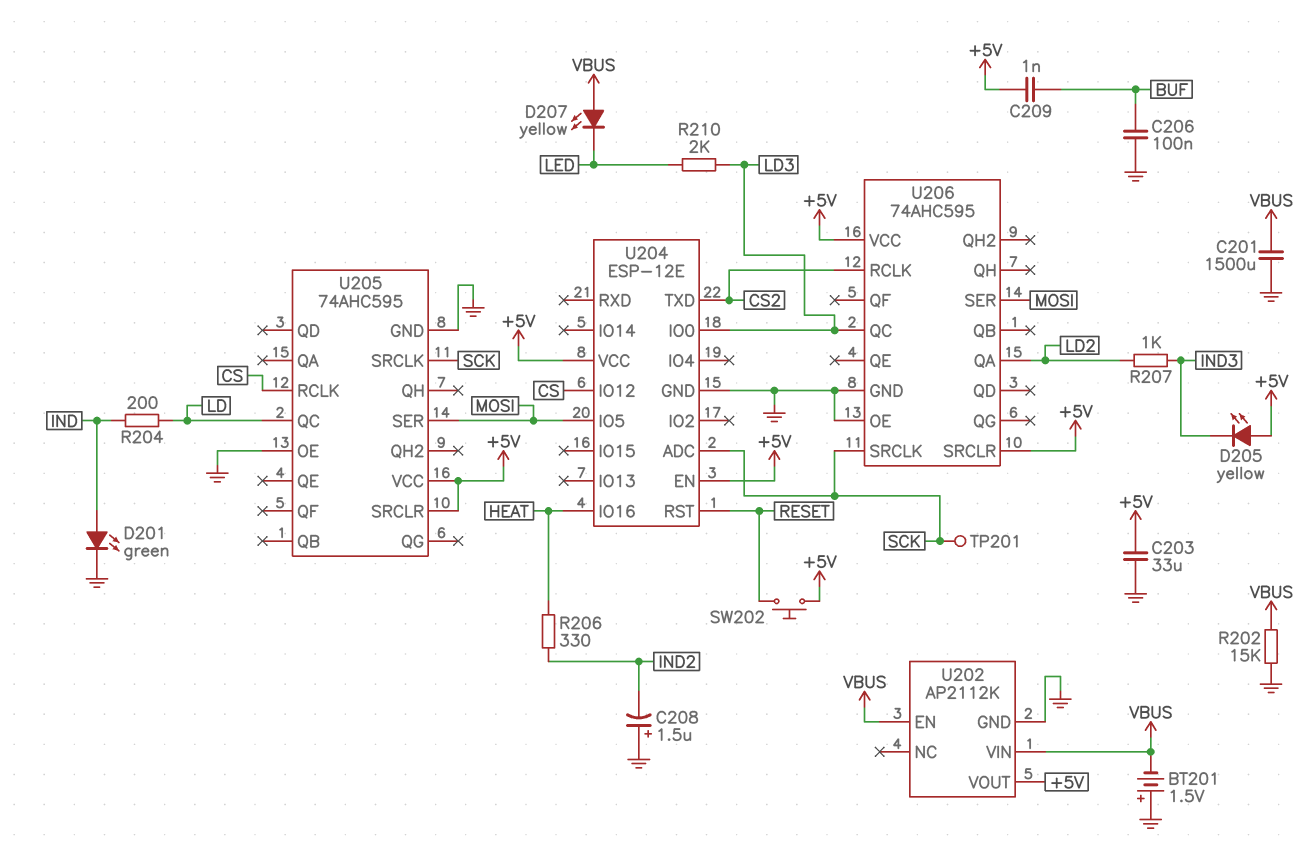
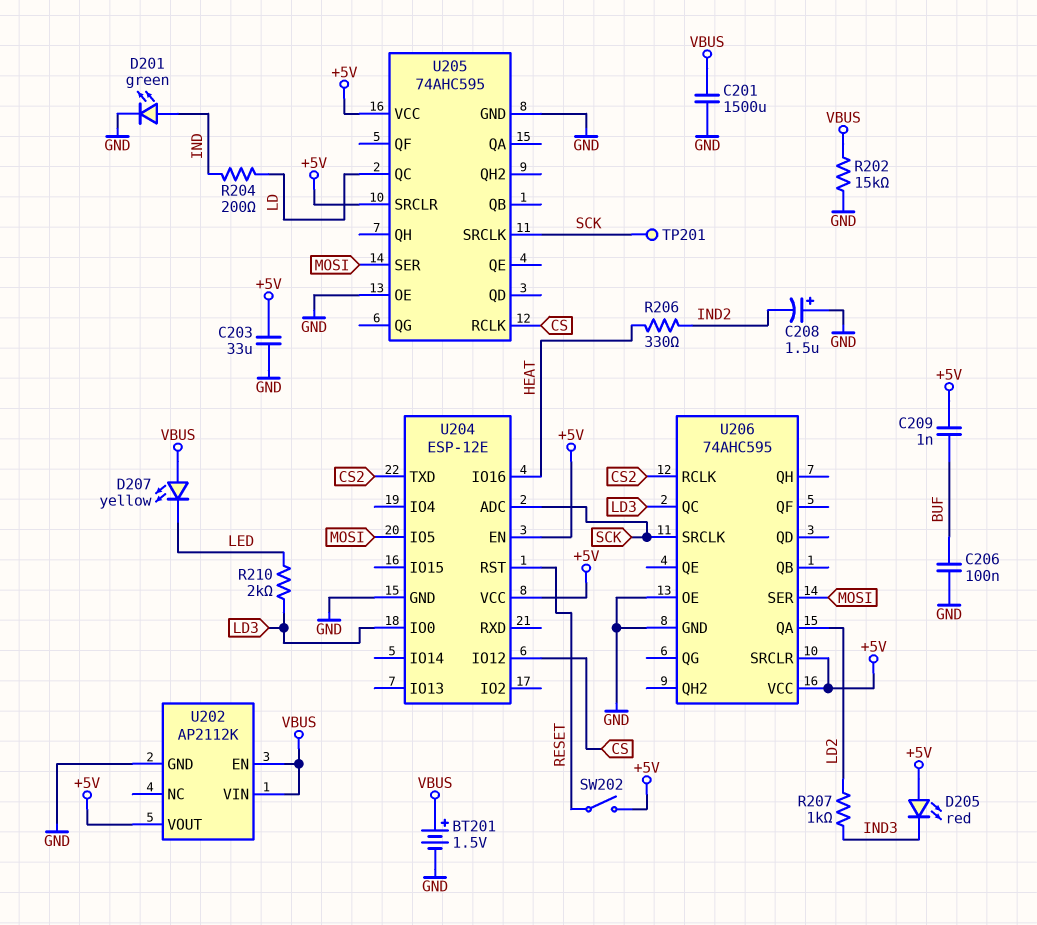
BT201: 1.5V (plus GND, minus VBUS) -> 1.5V (plus VBUS, minus GND)
D205: LED yellow (A +5V, K IND3) -> LED red (A +5V, K IND3)
SW202: button (+5V, RESET) -> switch (+5V, RESET)

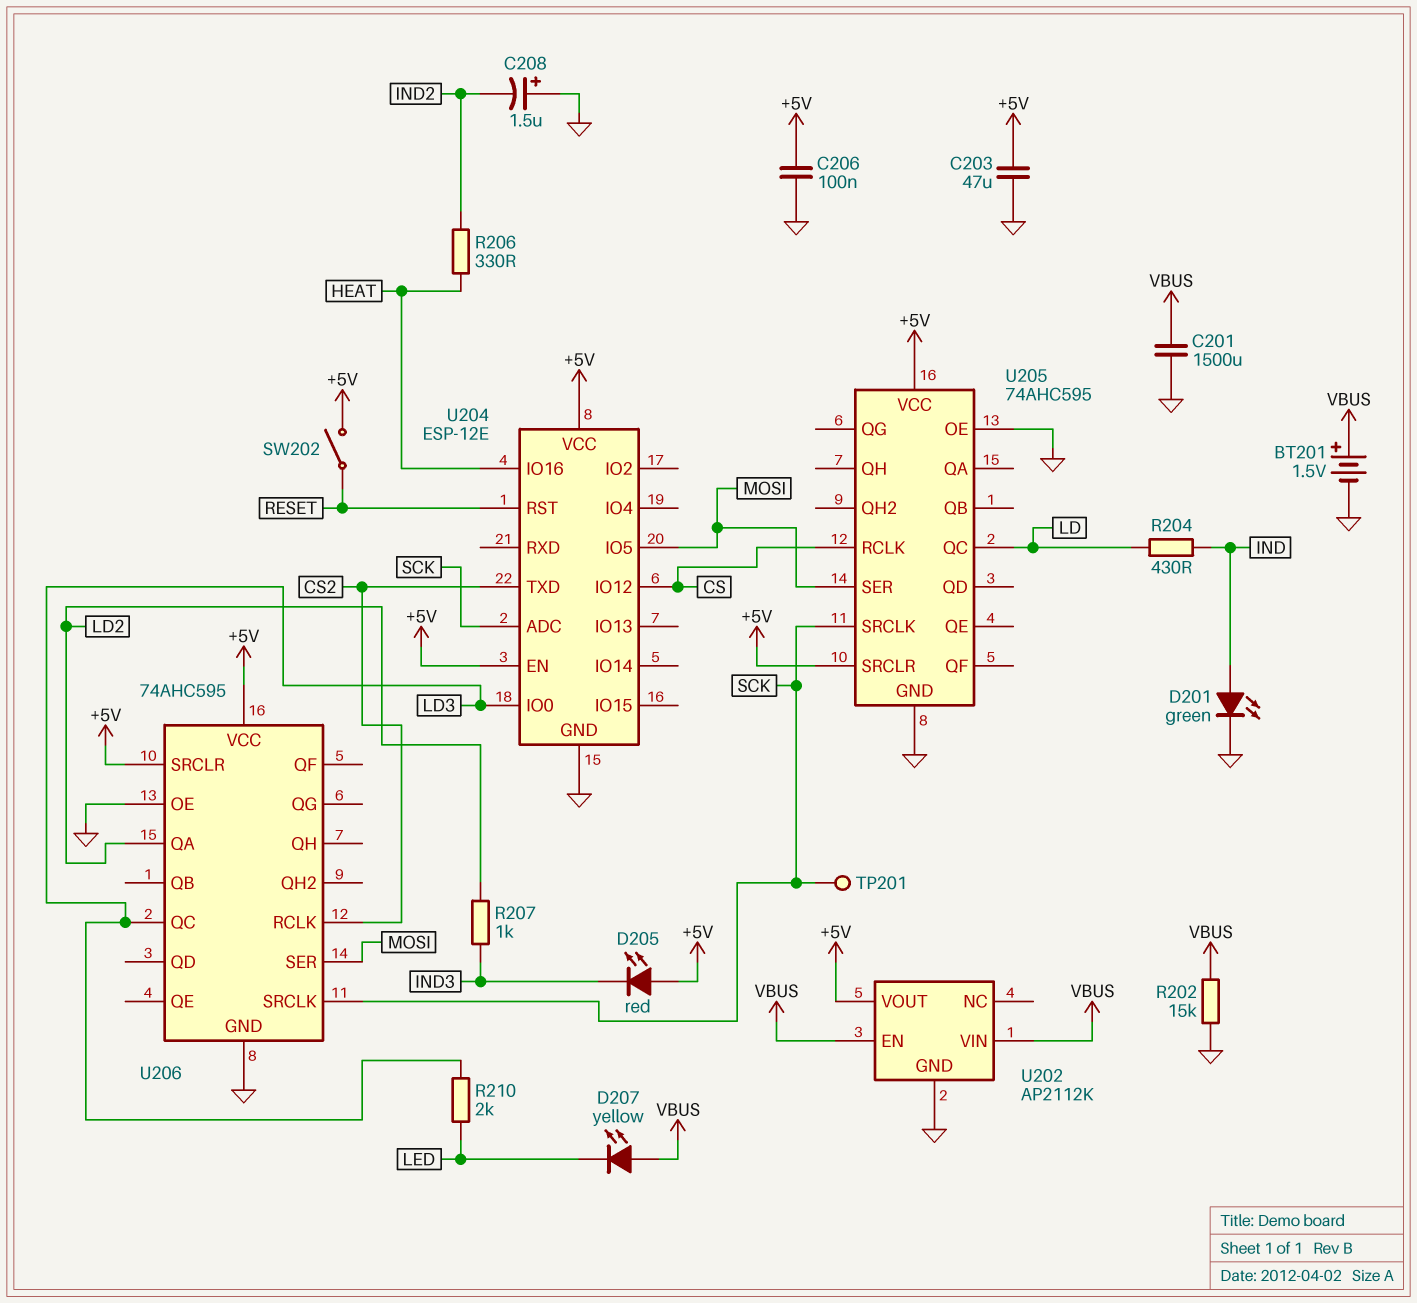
C203: 33uF (+5V, GND) -> 47uF (+5V, GND)
C206: 100nF (BUF, GND) -> 100nF (+5V, GND)
C209: 1nF (+5V, BUF) -> none
R204: 200 (IND, LD) -> 430 (IND, LD)

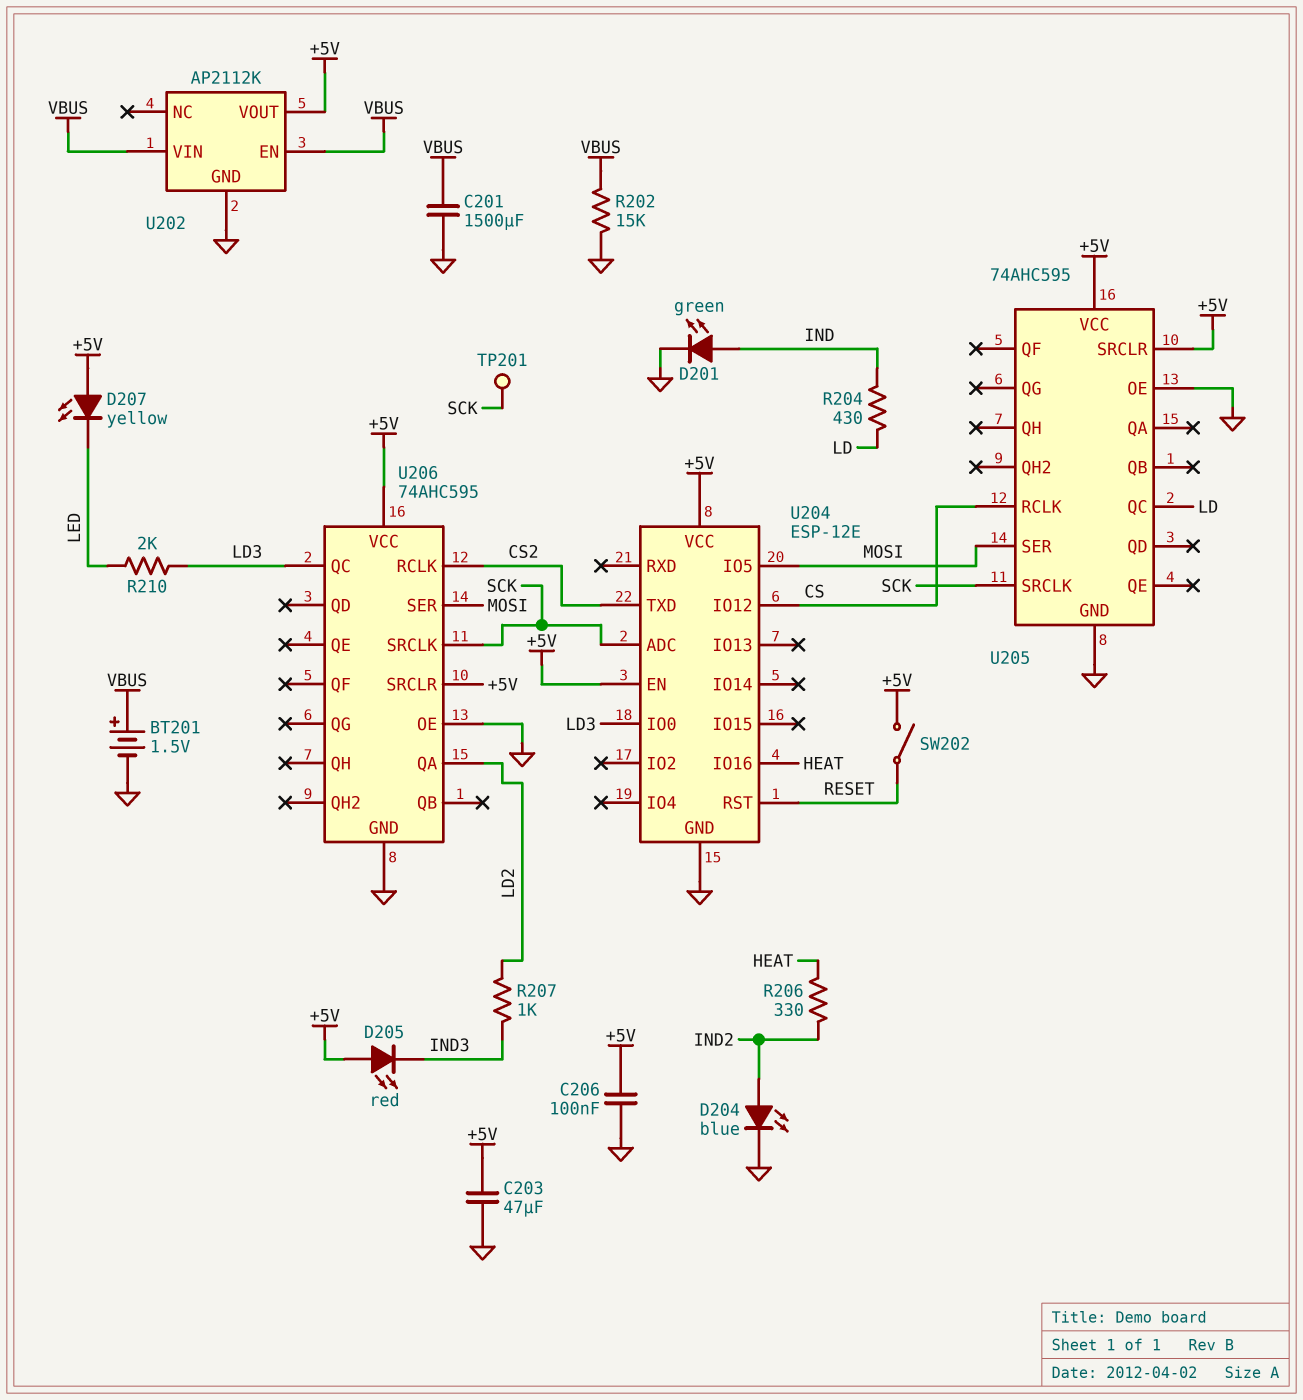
C208: 1.5uF (plus GND, minus IND2) -> none
D204: none -> LED blue (A IND2, K GND)
D207: LED yellow (A VBUS, K LED) -> LED yellow (A +5V, K LED)

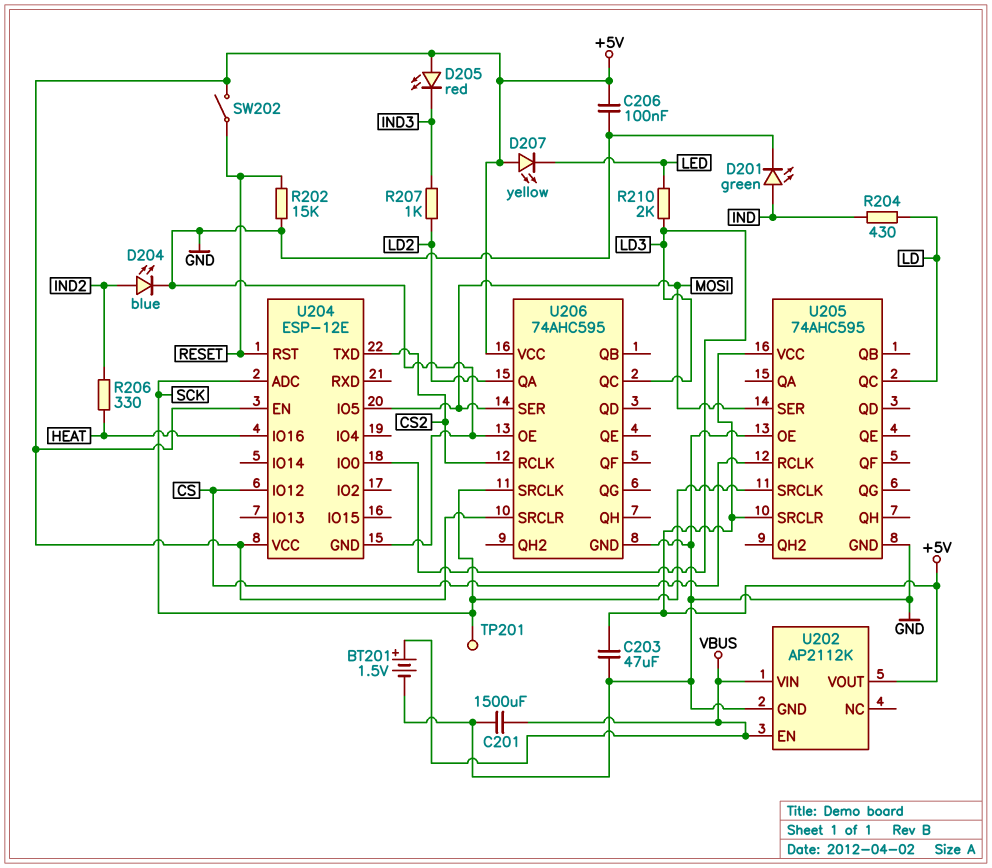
R202: 15k (GND, VBUS) -> 15k (GND, RESET)

